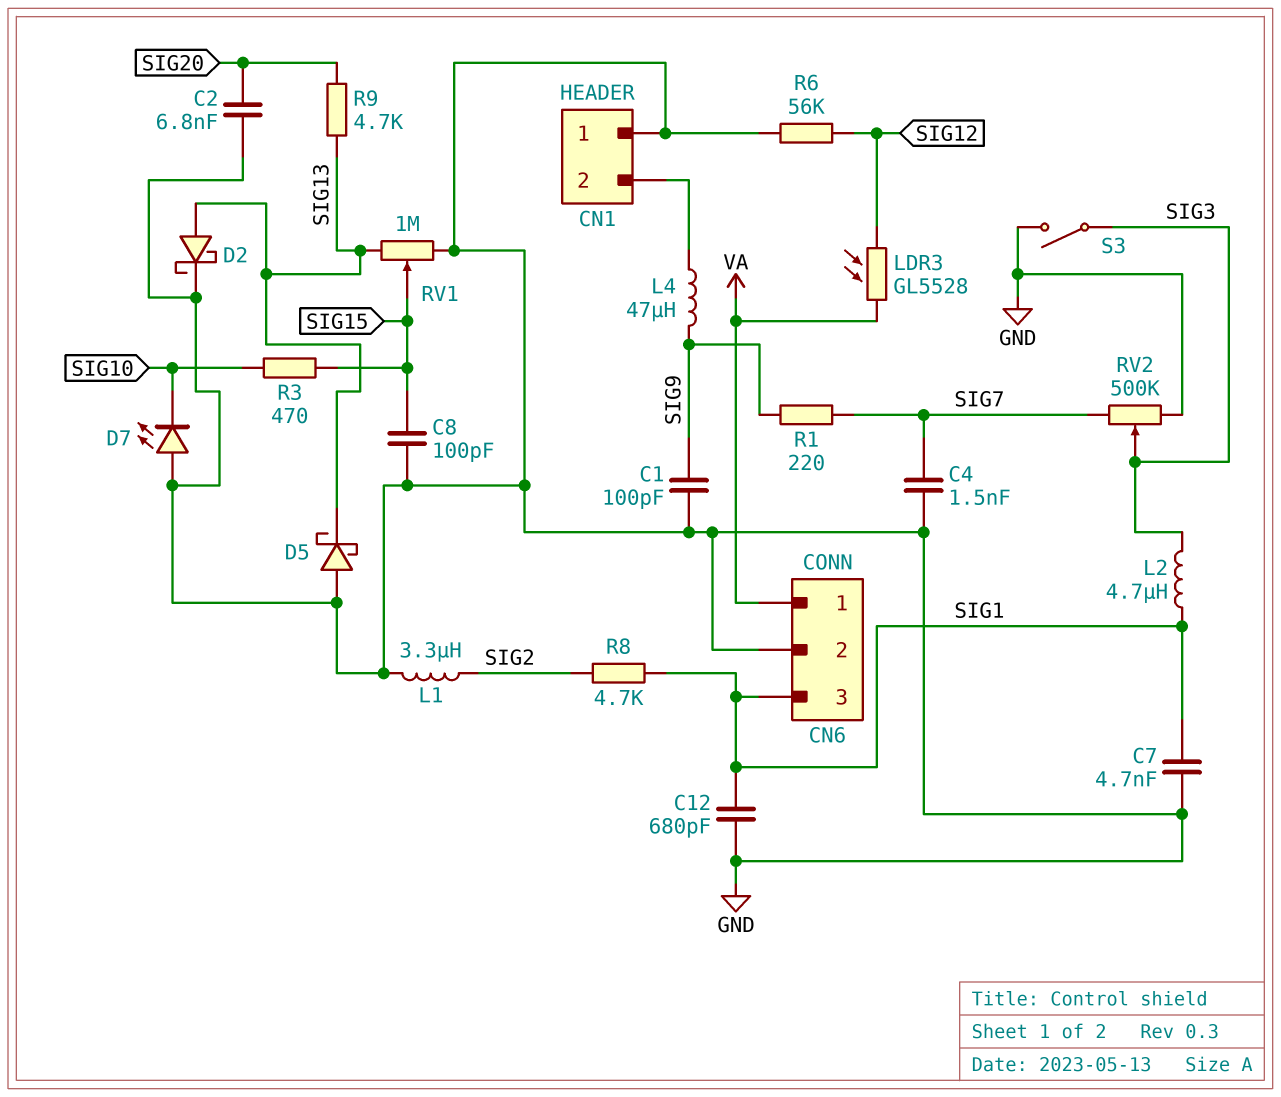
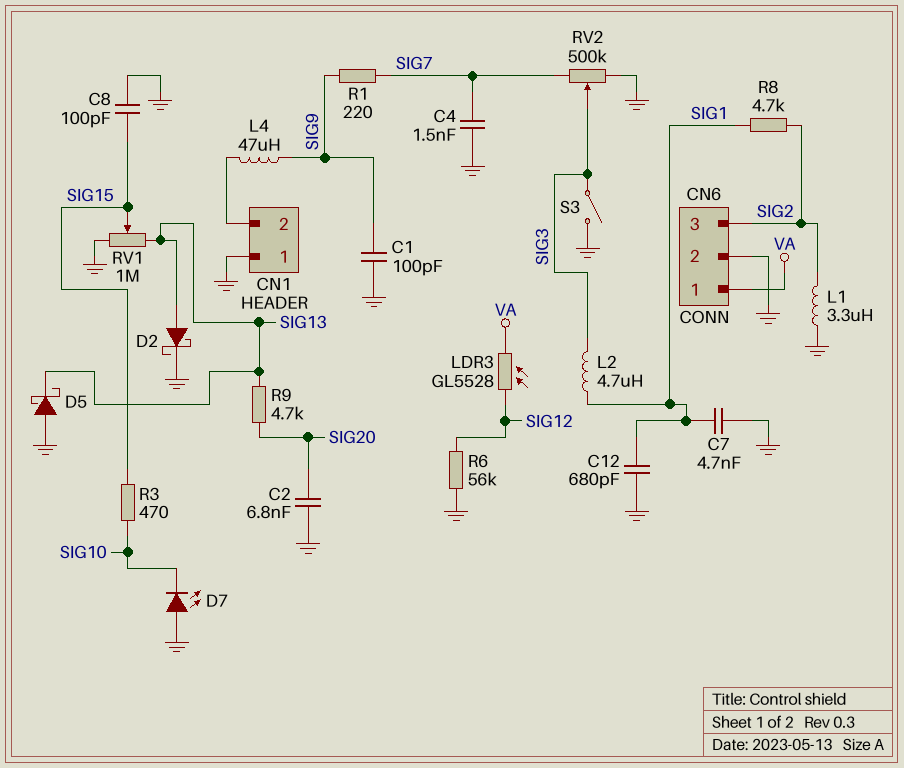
CN6 pin 3: SIG1 -> SIG2

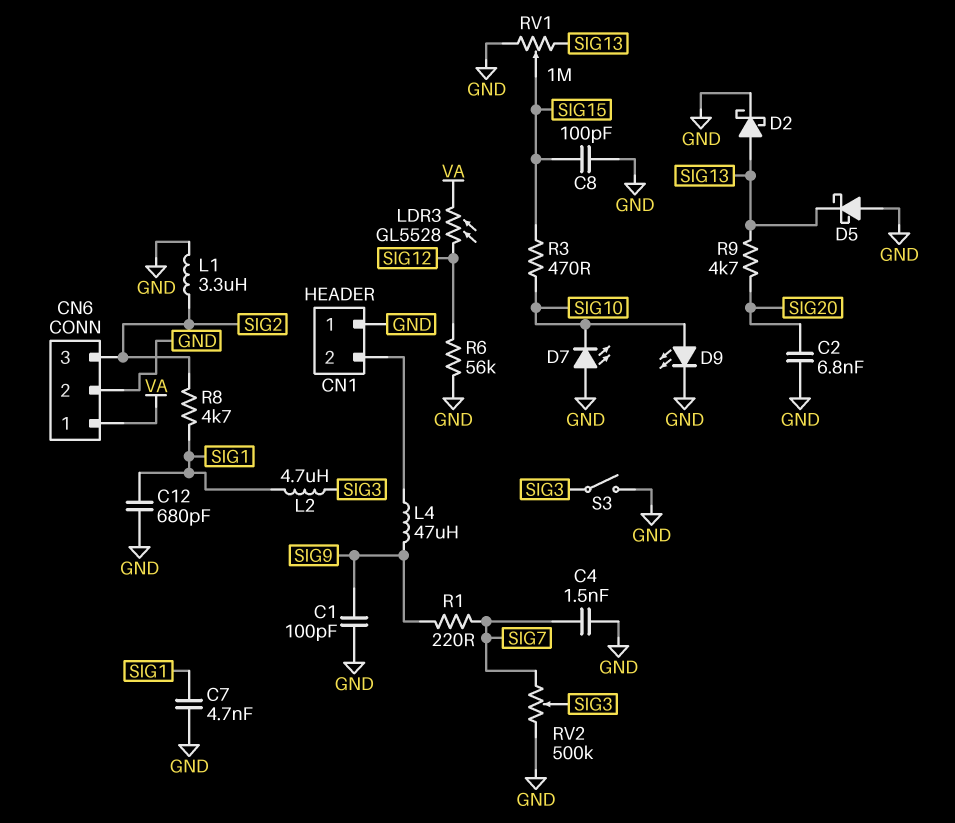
D9: none -> LED (A SIG10, K GND)

